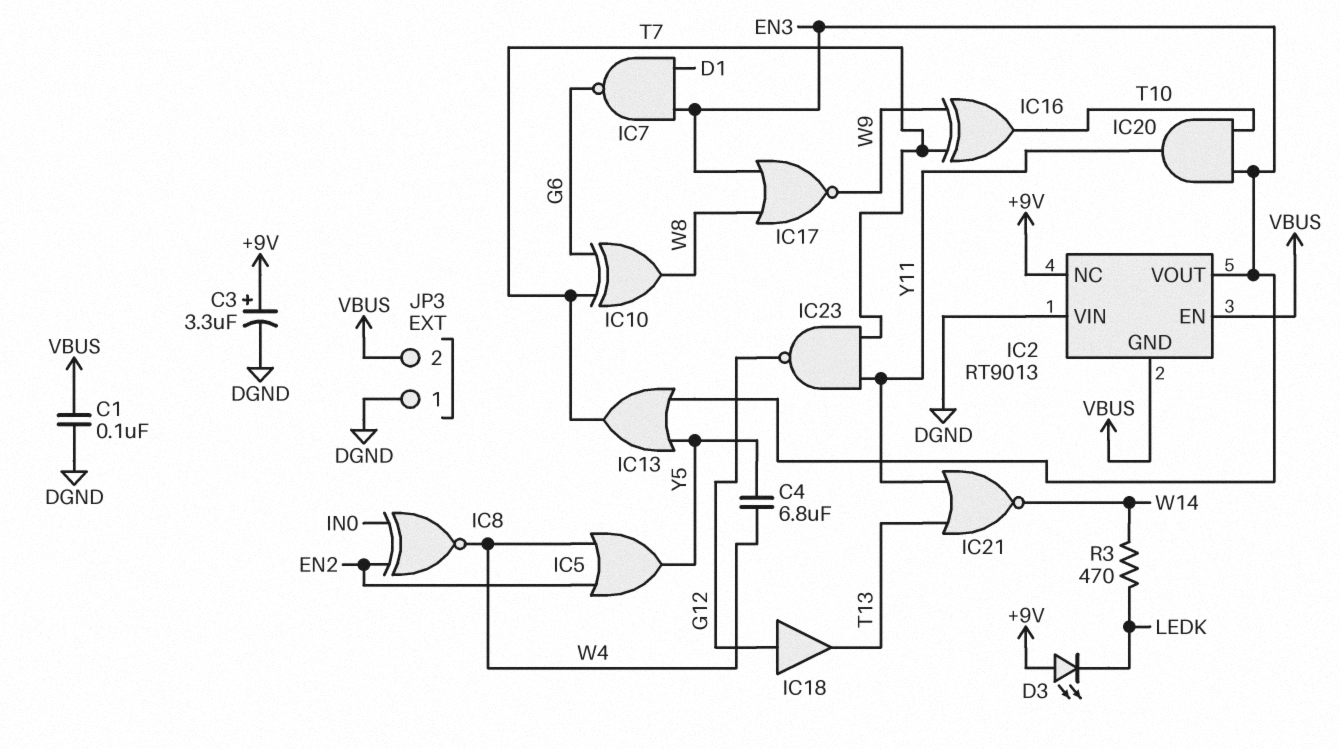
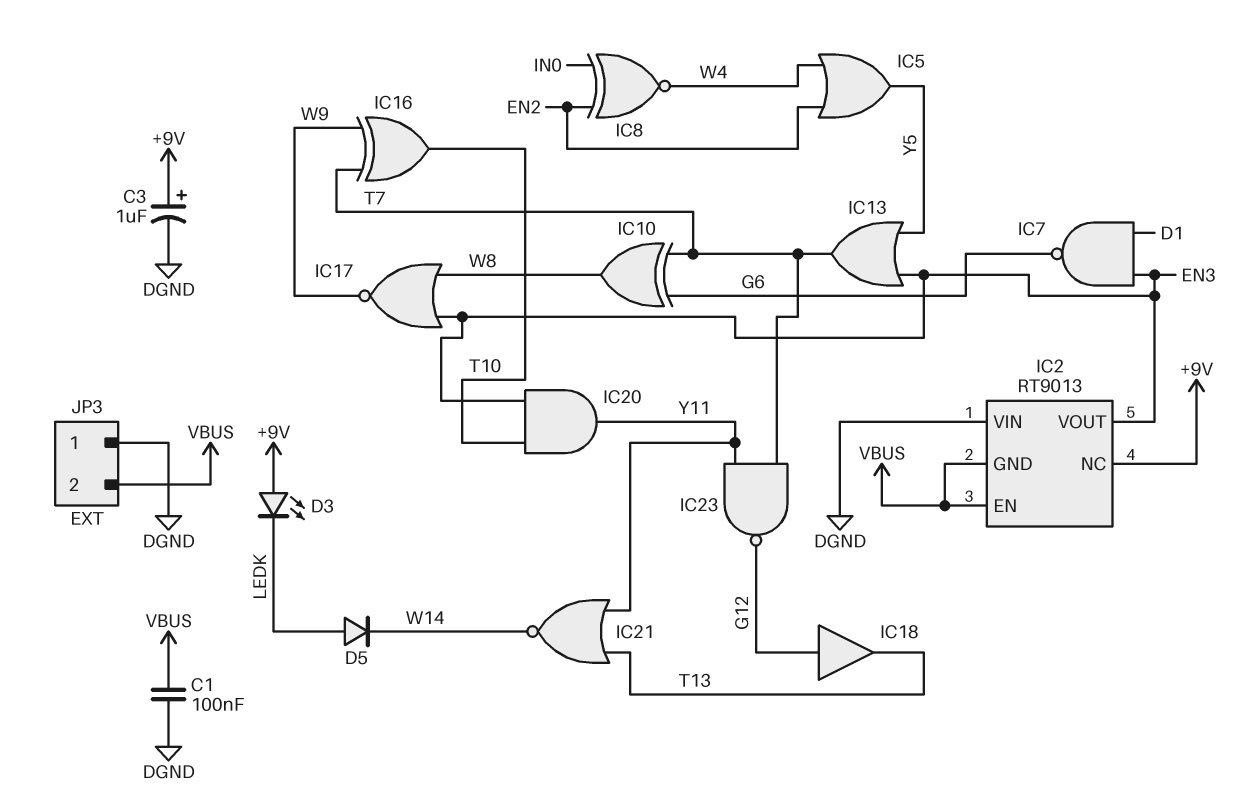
C3: 3.3uF (plus +9V, minus DGND) -> 1uF (plus +9V, minus DGND)
C4: 6.8uF (W4, Y5) -> none
D5: none -> diode (A LEDK, K W14)
R3: 470 (LEDK, W14) -> none

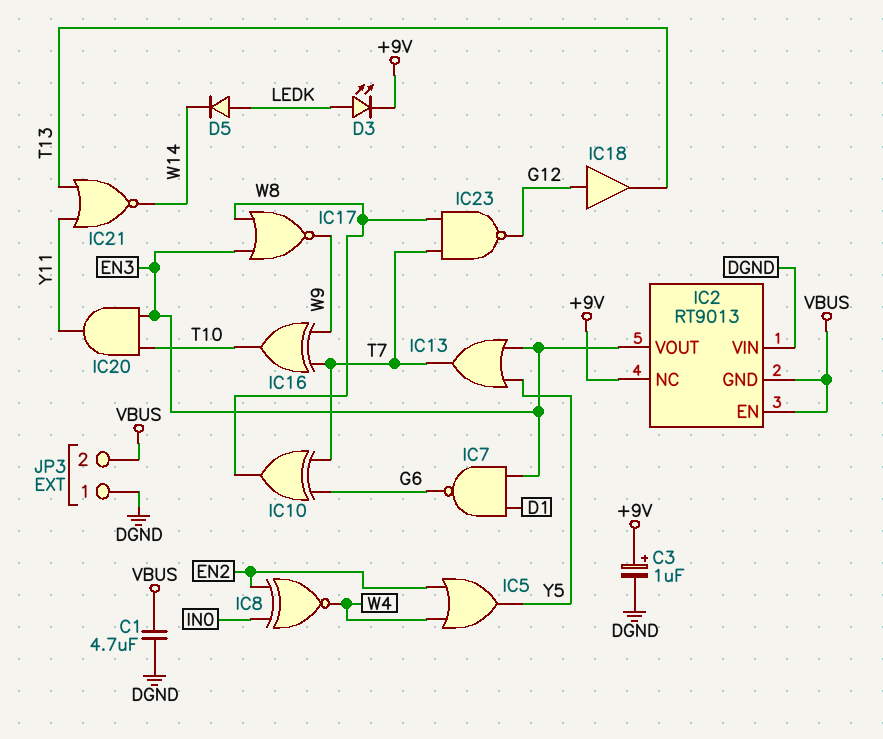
C1: 100nF (DGND, VBUS) -> 4.7uF (DGND, VBUS)
D3: LED (A +9V, K LEDK) -> LED (A LEDK, K +9V)
IC23: NAND (in T7, in Y11, out G12) -> NAND (in T7, in W8, out G12)

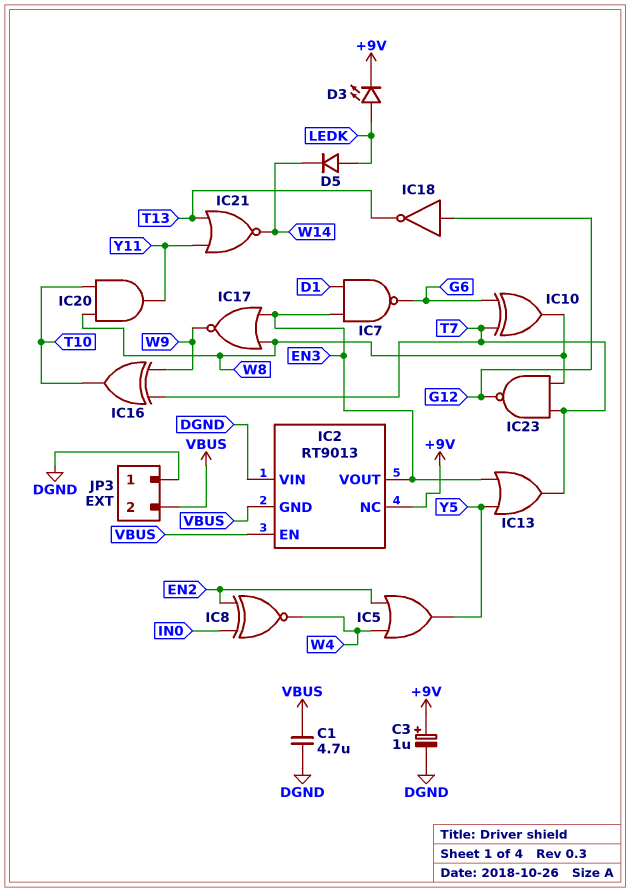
IC18: buffer (in G12, out T13) -> NOT (in G12, out T13)
IC20: AND (in EN3, in T10, out Y11) -> AND (in T10, in W8, out Y11)

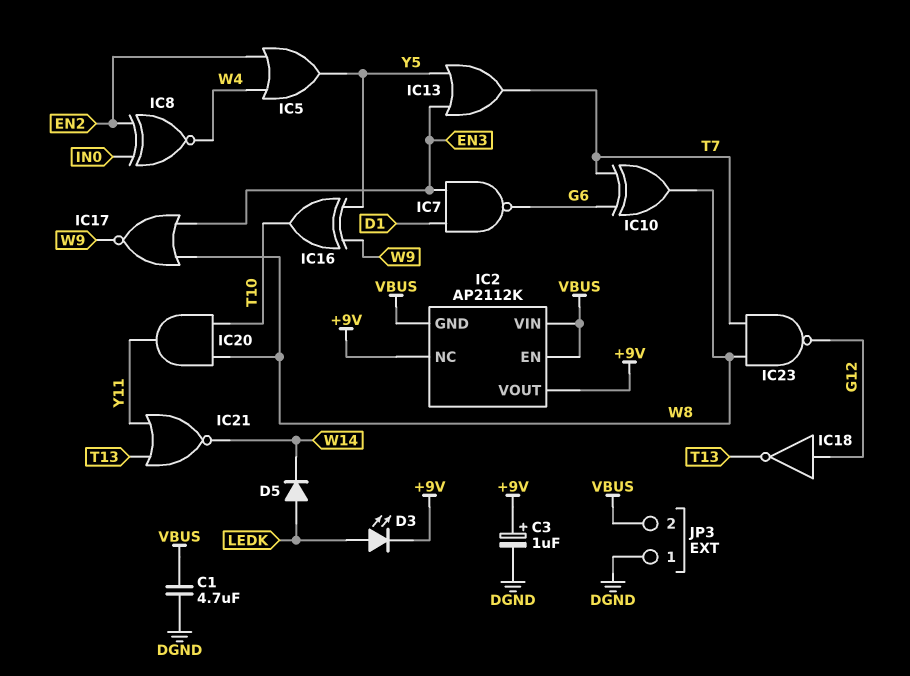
IC2: RT9013 -> AP2112K
IC2 pin VIN: DGND -> VBUS
IC2 pin VOUT: EN3 -> +9V
IC16: XOR (in T7, in W9, out T10) -> XOR (in W9, in Y5, out T10)

